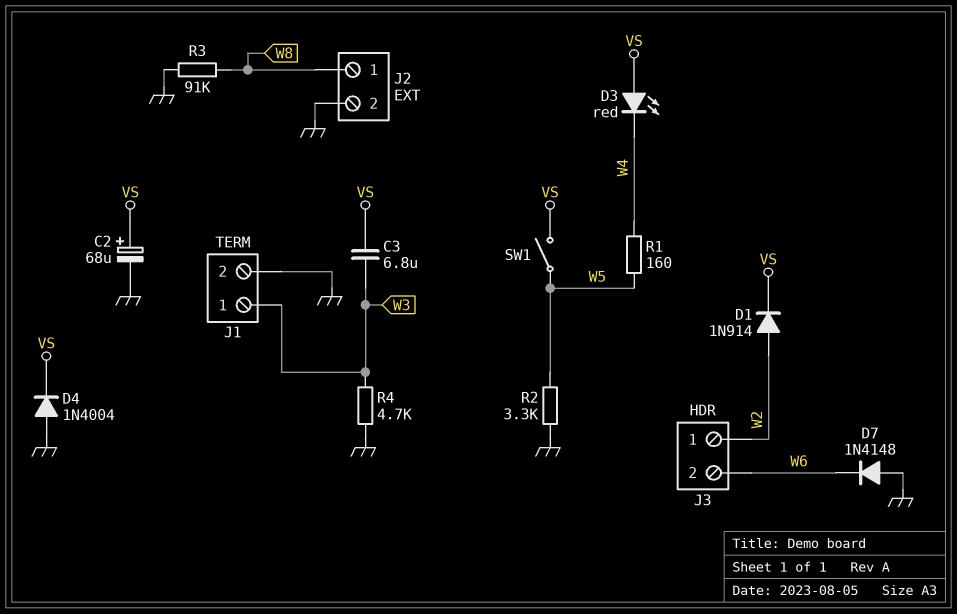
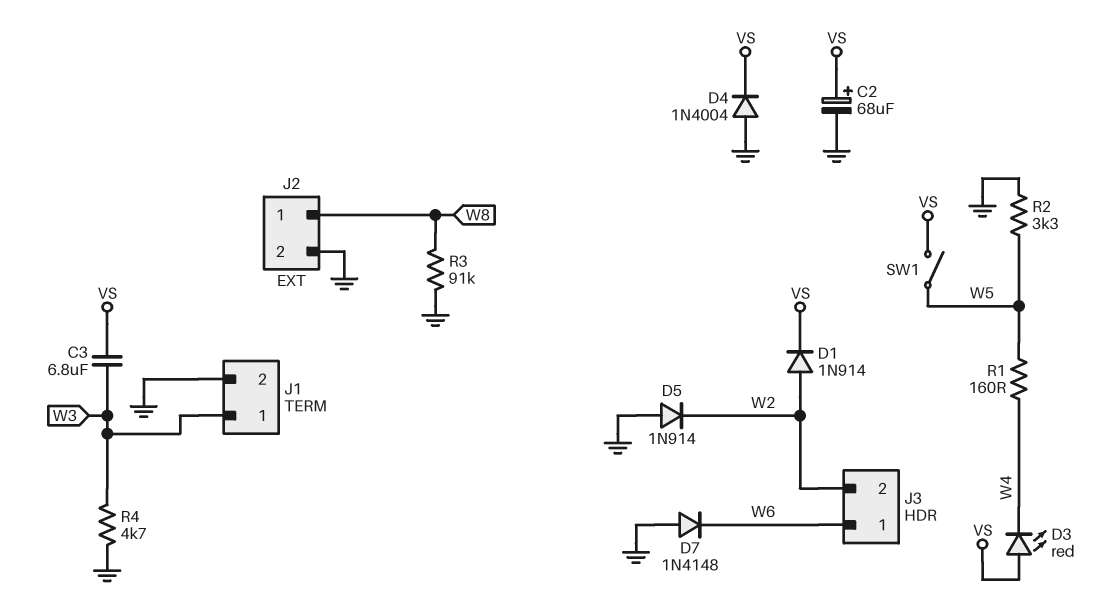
D5: none -> diode 1N914 (A GND, K W2)
J3 pin 1: W2 -> W6
J3 pin 2: W6 -> W2

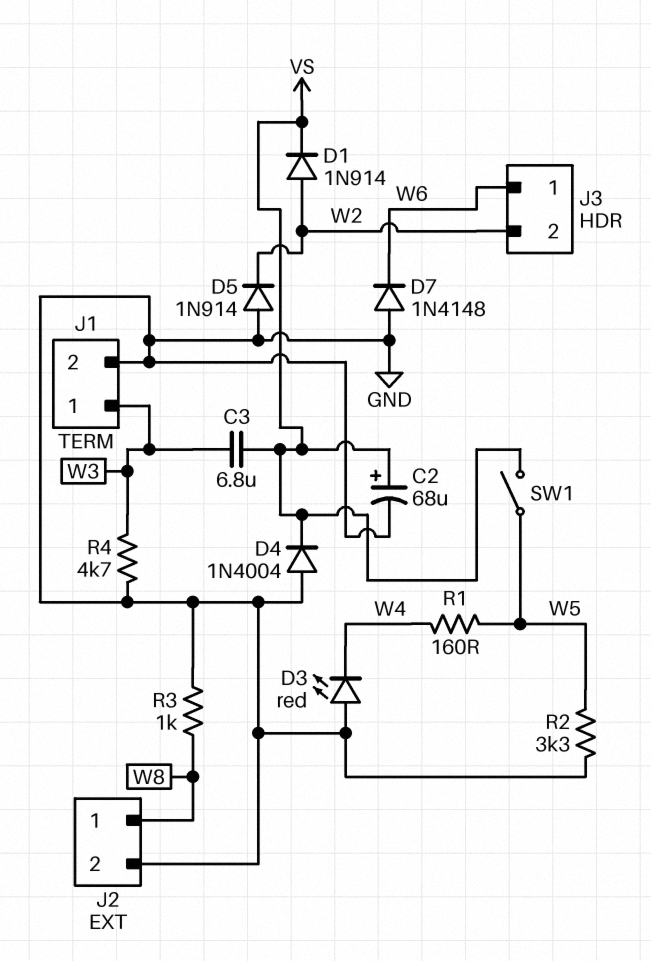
D3: LED red (A VS, K W4) -> LED red (A GND, K W4)
R3: 91k (GND, W8) -> 1k (GND, W8)

